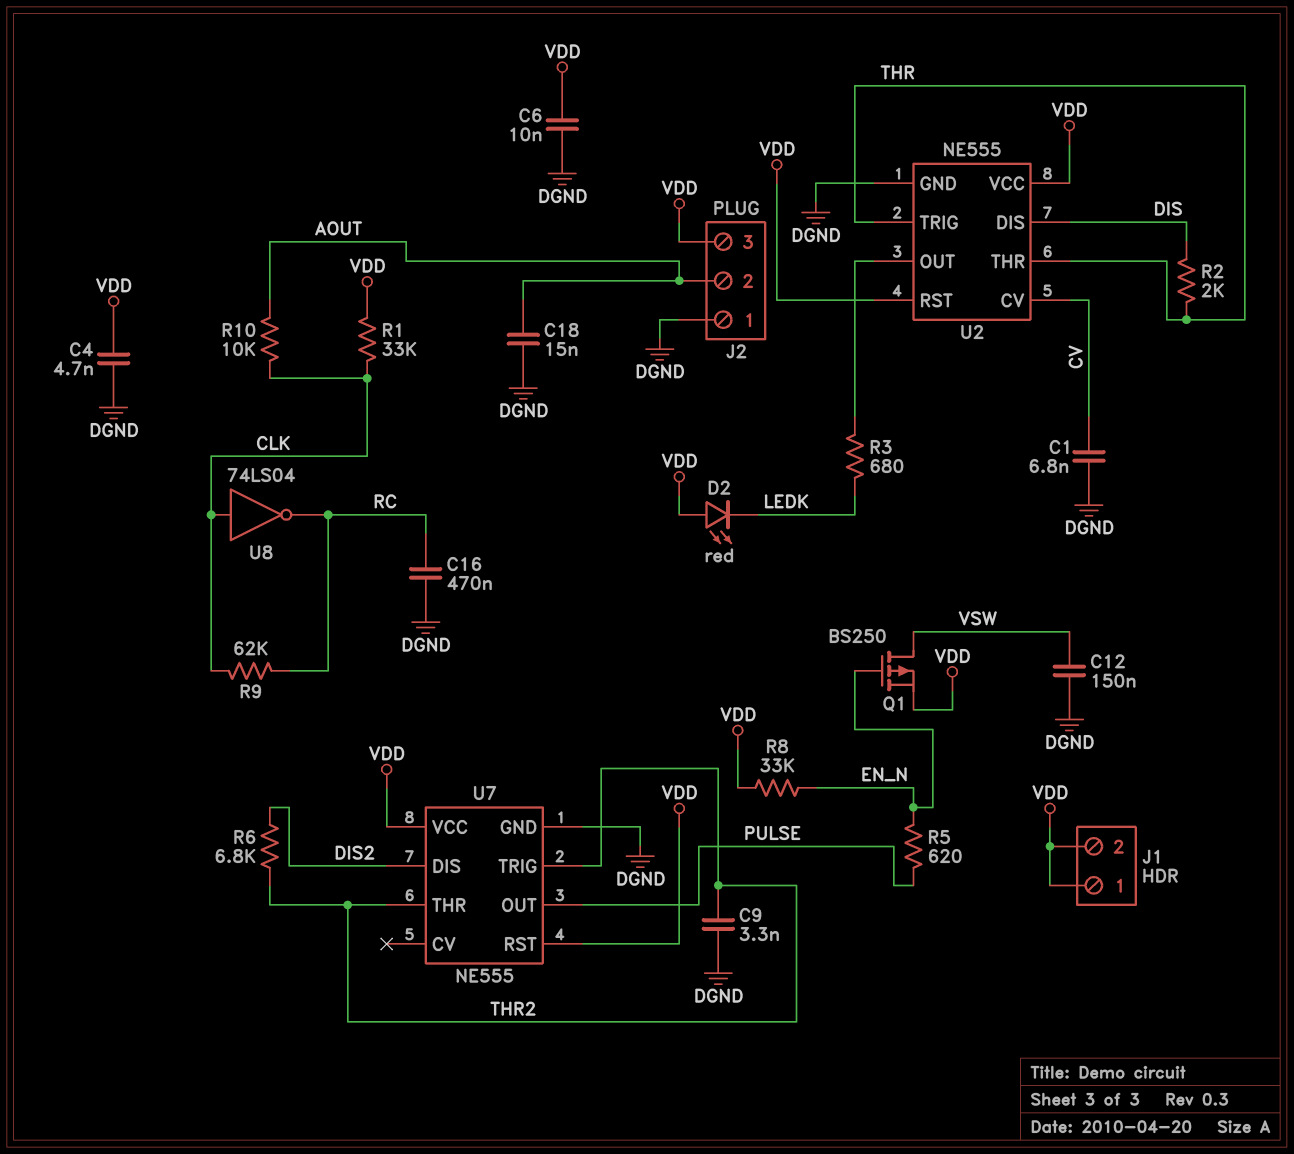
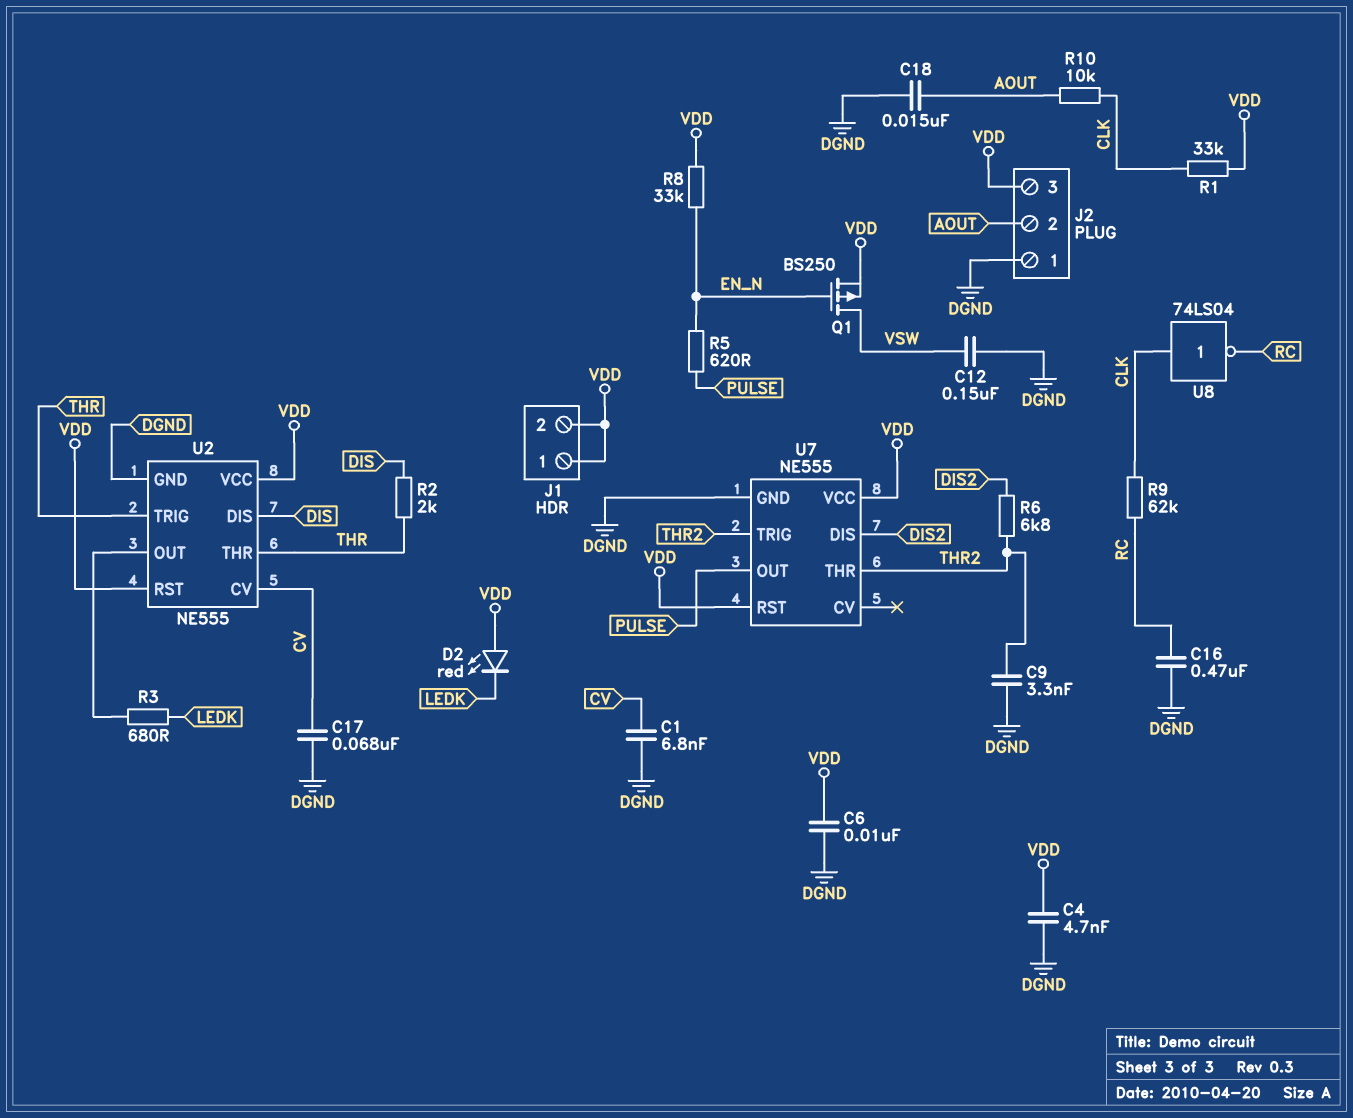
C17: none -> 68nF (CV, DGND)

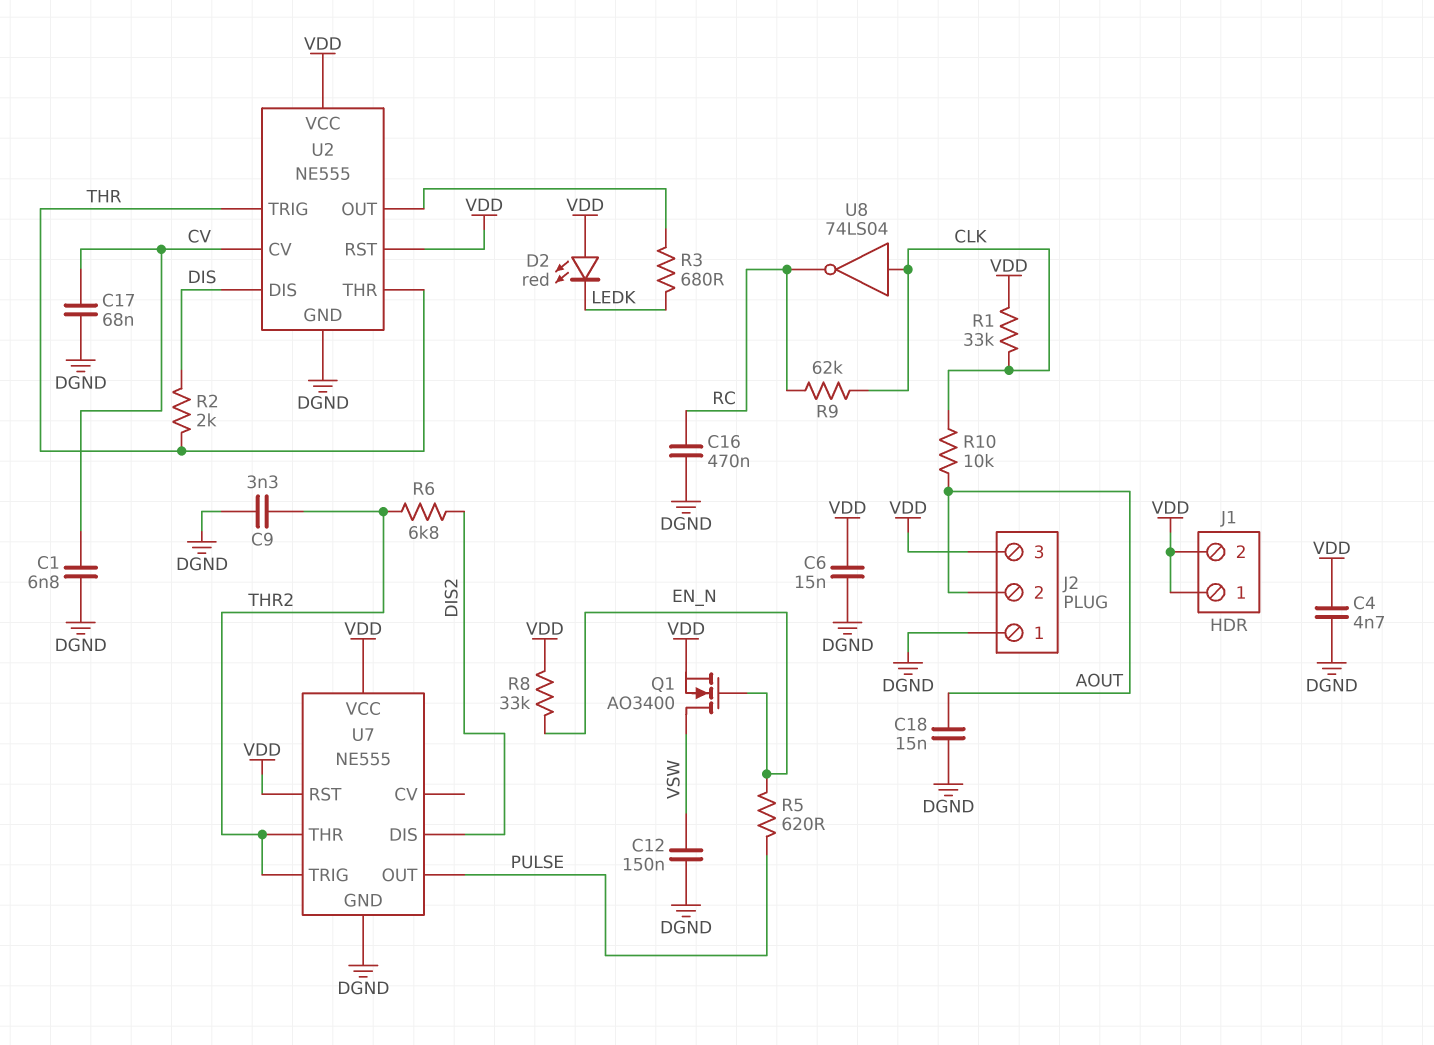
C6: 10nF (DGND, VDD) -> 15nF (DGND, VDD)
Q1: PMOS BS250 (G EN_N, D VSW, S VDD) -> NMOS AO3400 (G EN_N, D VSW, S VDD)

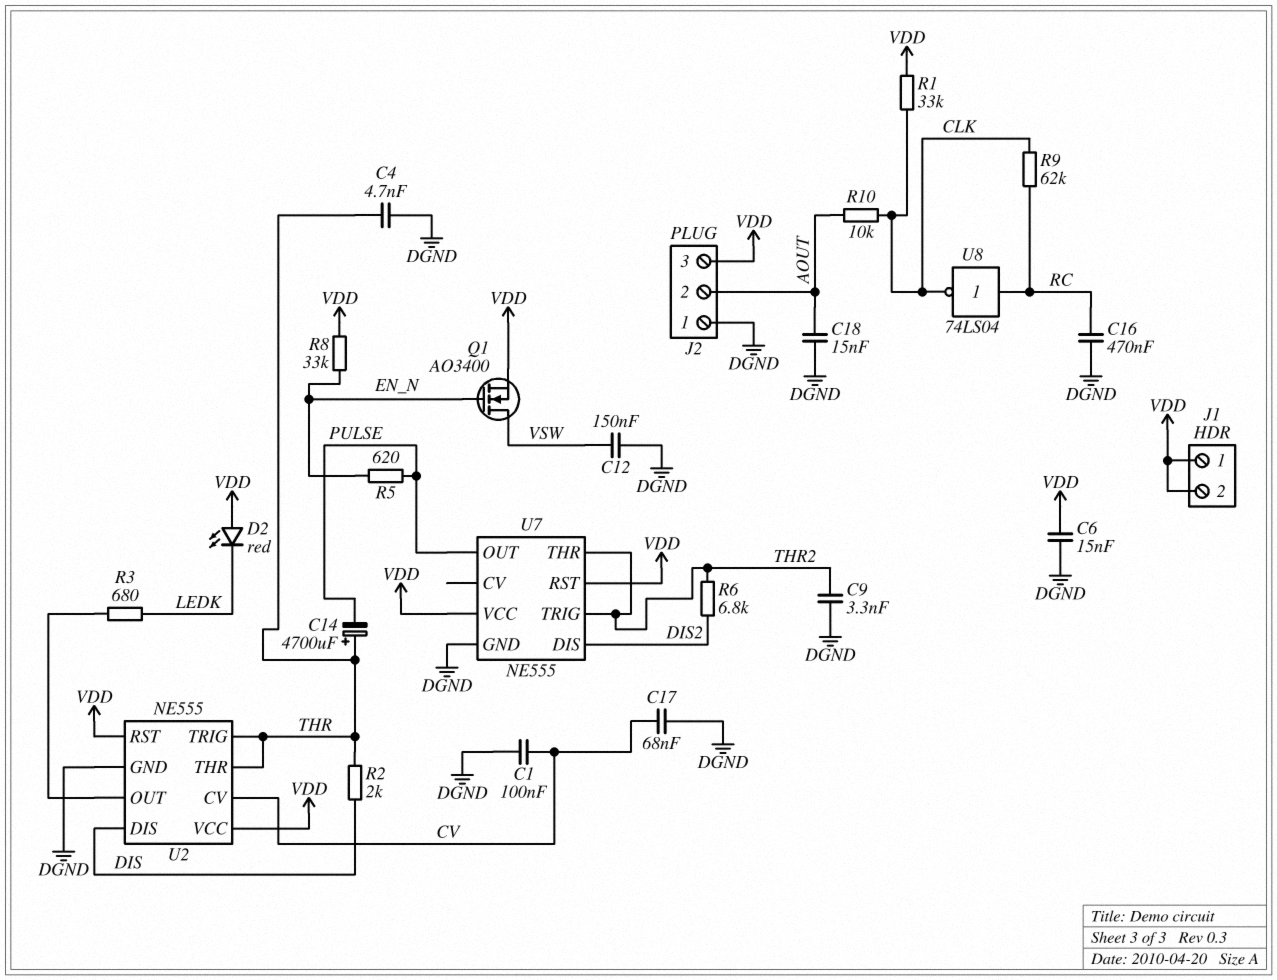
C1: 6.8nF (CV, DGND) -> 100nF (CV, DGND)
C4: 4.7nF (DGND, VDD) -> 4.7nF (DGND, THR)
C14: none -> 4700uF (plus THR, minus PULSE)
U8: NOT 74LS04 (in CLK, out RC) -> NOT 74LS04 (in RC, out CLK)

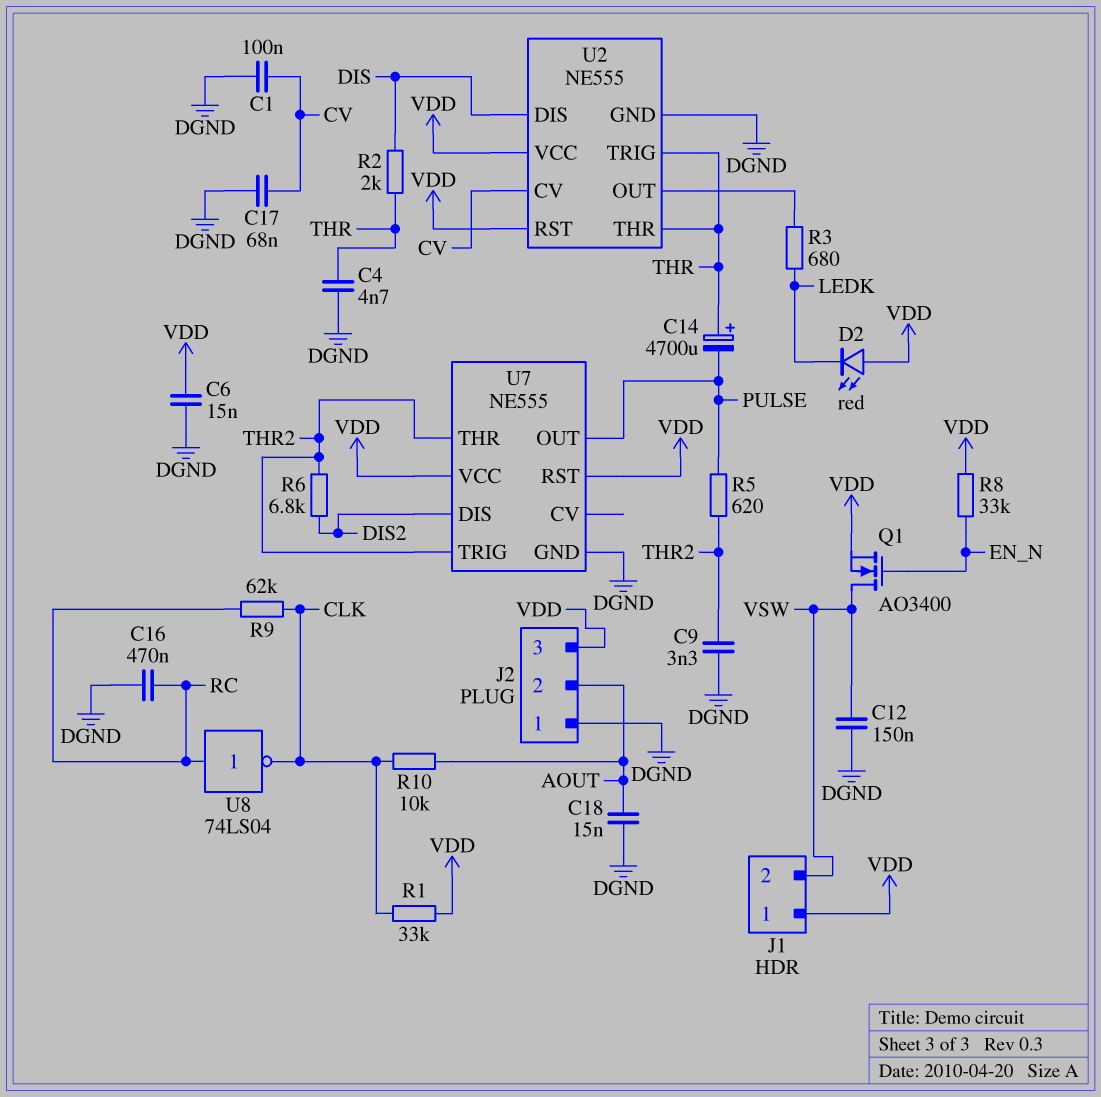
J1 pin 2: VDD -> VSW
R5: 620 (EN_N, PULSE) -> 620 (PULSE, THR2)

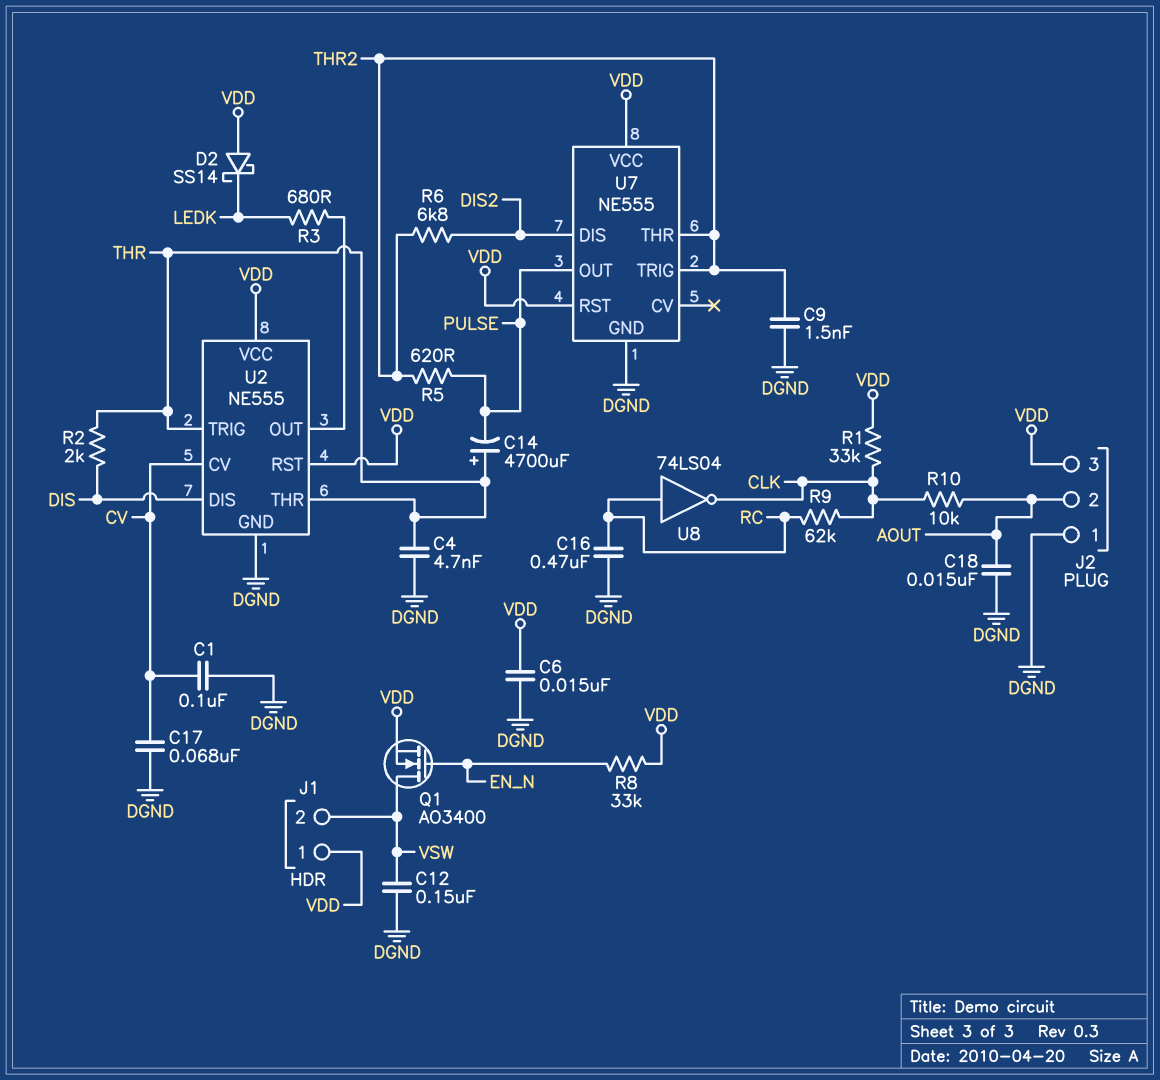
C9: 3.3nF (DGND, THR2) -> 1.5nF (DGND, THR2)
D2: LED red (A VDD, K LEDK) -> schottky SS14 (A VDD, K LEDK)

